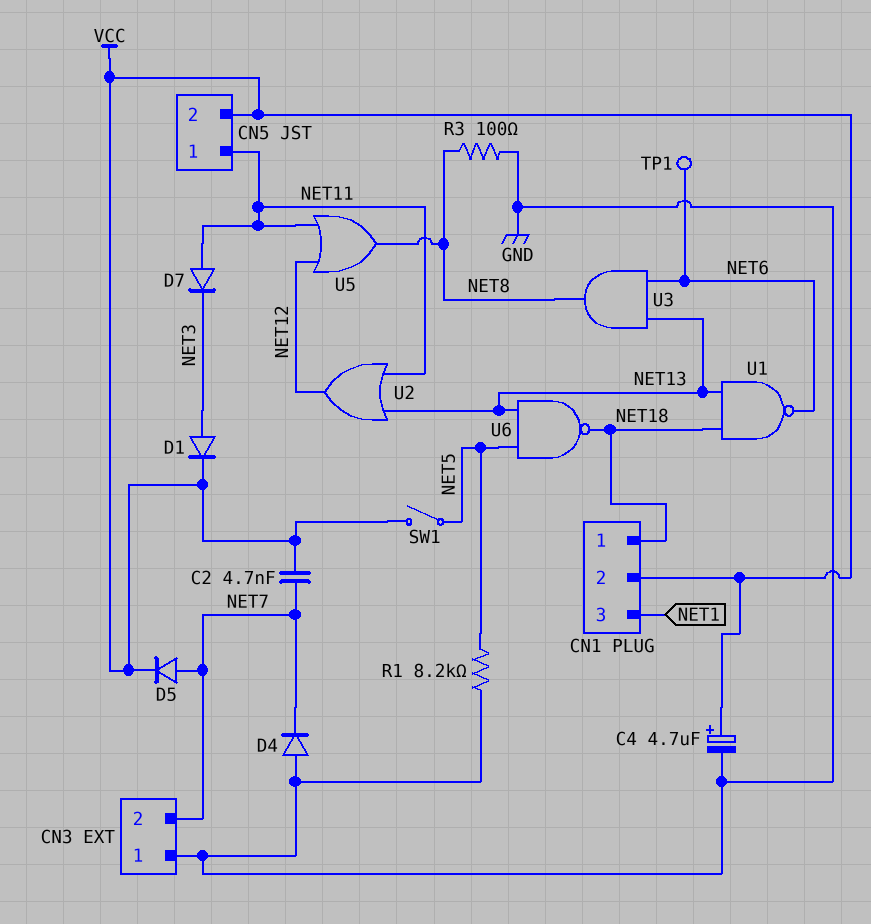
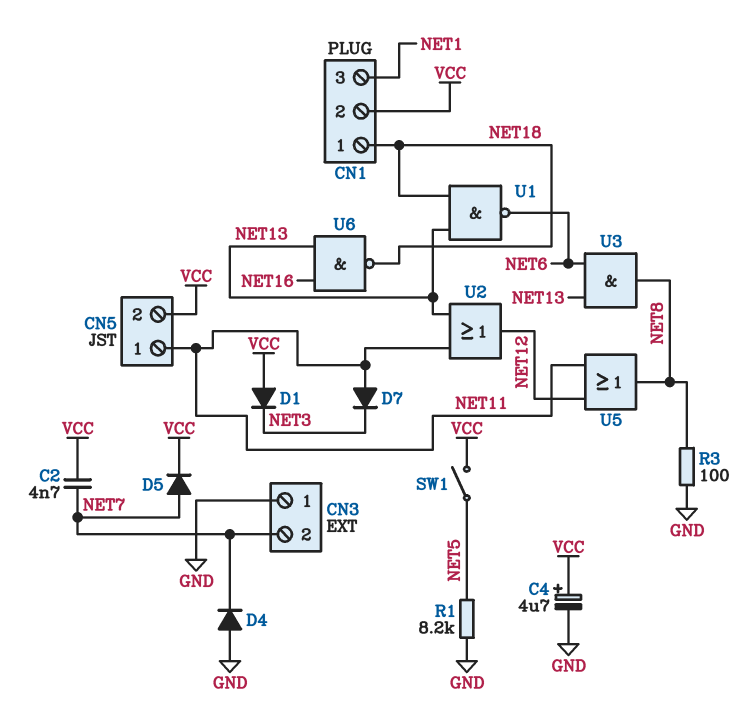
D1: diode (A NET3, K VCC) -> diode (A VCC, K NET3)
TP1: test point (NET6) -> none
U6: NAND (in NET5, in NET13, out NET18) -> NAND (in NET13, in NET16, out NET18)

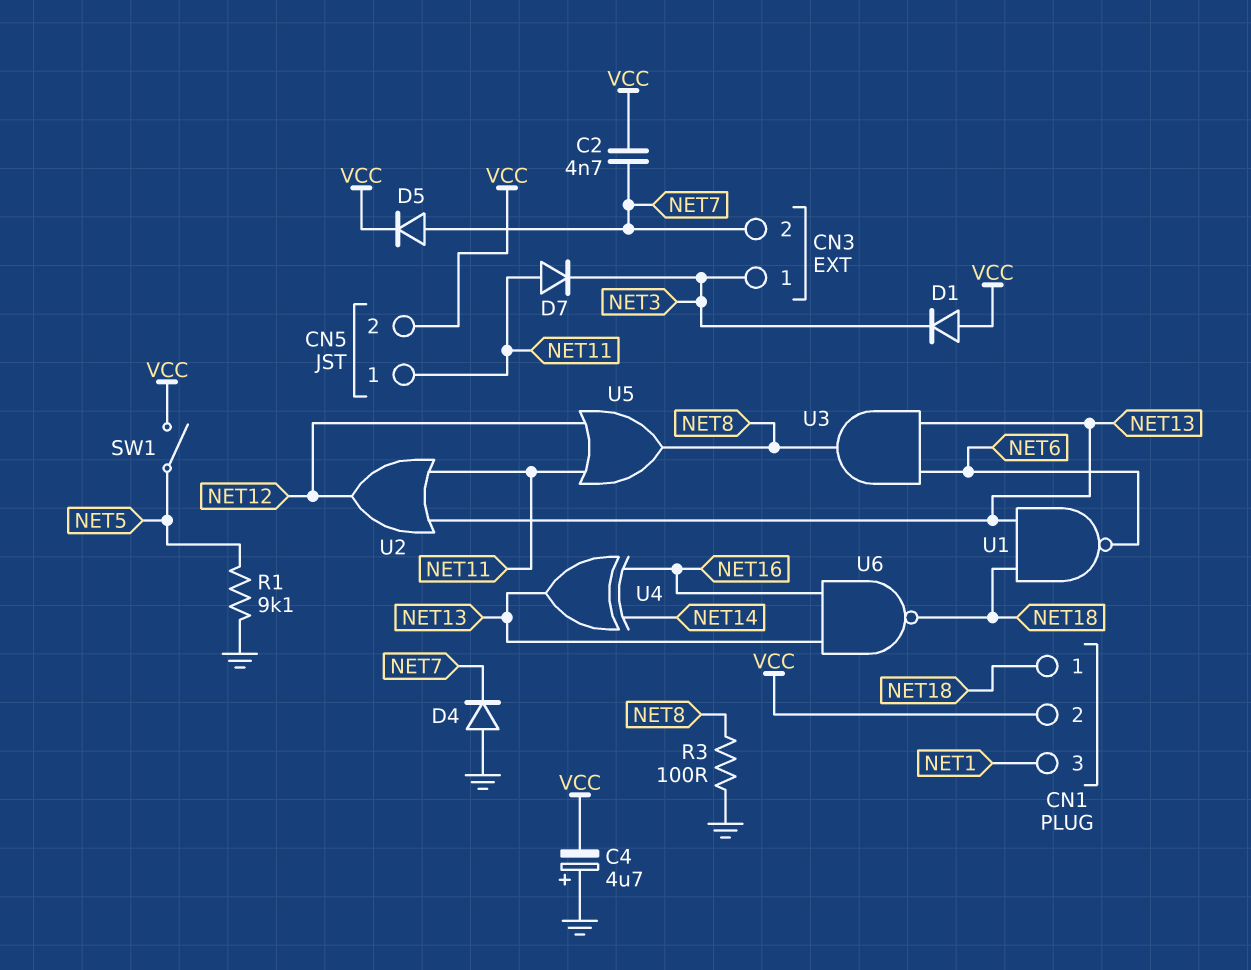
C4: 4.7uF (plus VCC, minus GND) -> 4.7uF (plus GND, minus VCC)
CN3 pin 1: GND -> NET3
R1: 8.2k (GND, NET5) -> 9.1k (GND, NET5)
U4: none -> XOR (in NET14, in NET16, out NET13)

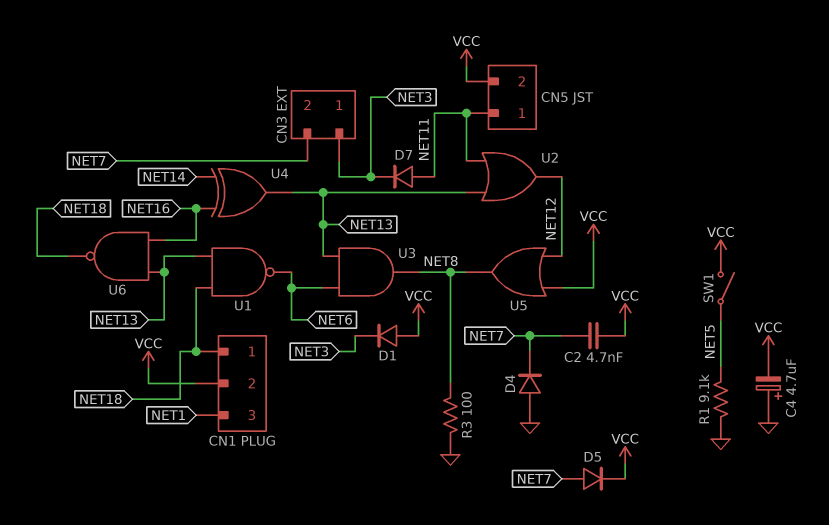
U5: OR (in NET11, in NET12, out NET8) -> OR (in NET12, in VCC, out NET8)

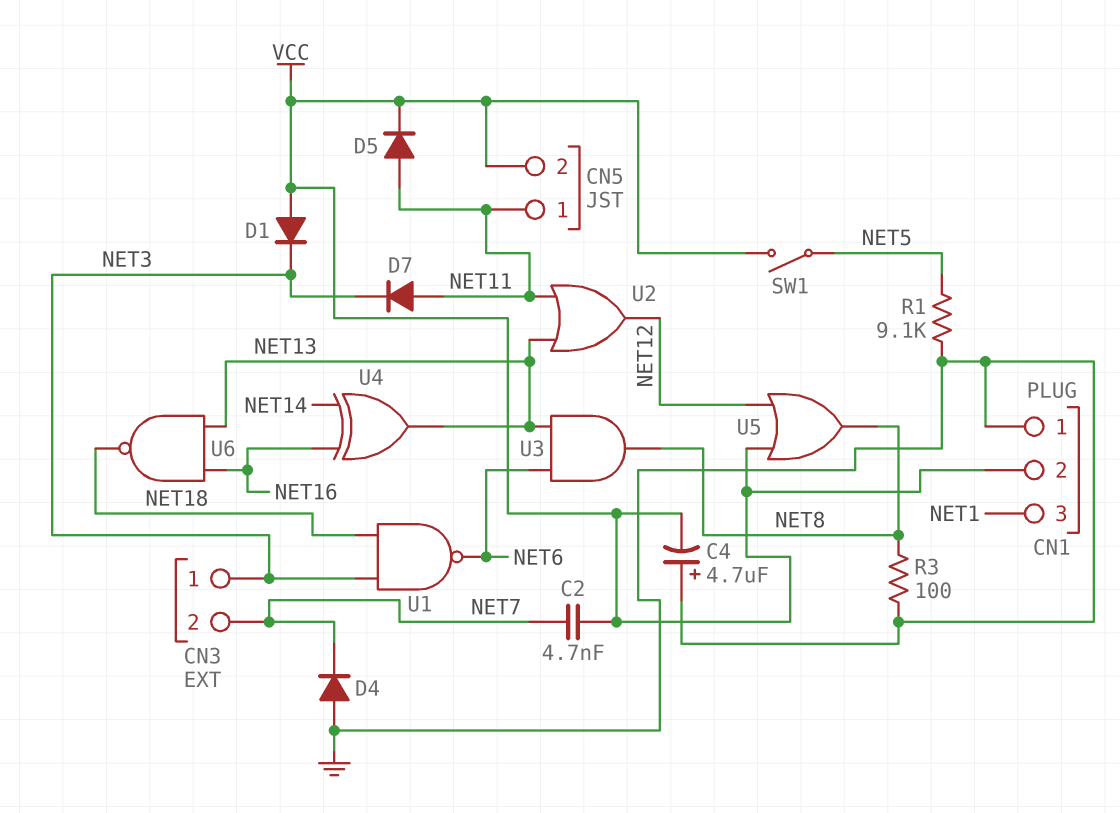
CN1 pin 1: NET18 -> GND
D5: diode (A NET7, K VCC) -> diode (A NET11, K VCC)
U1: NAND (in NET13, in NET18, out NET6) -> NAND (in NET3, in NET18, out NET6)

